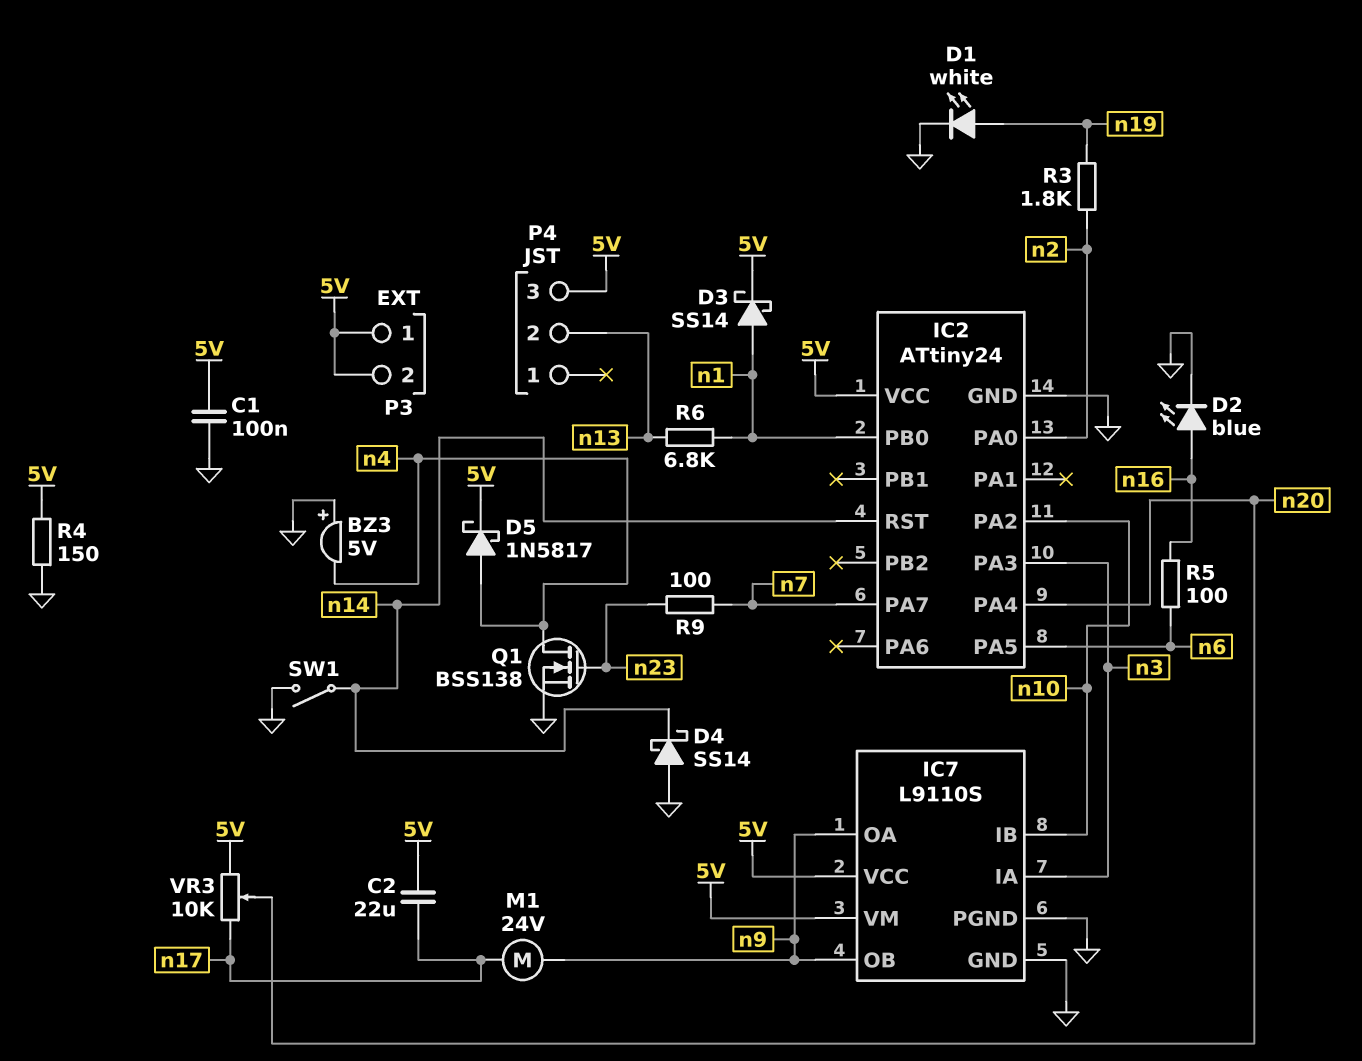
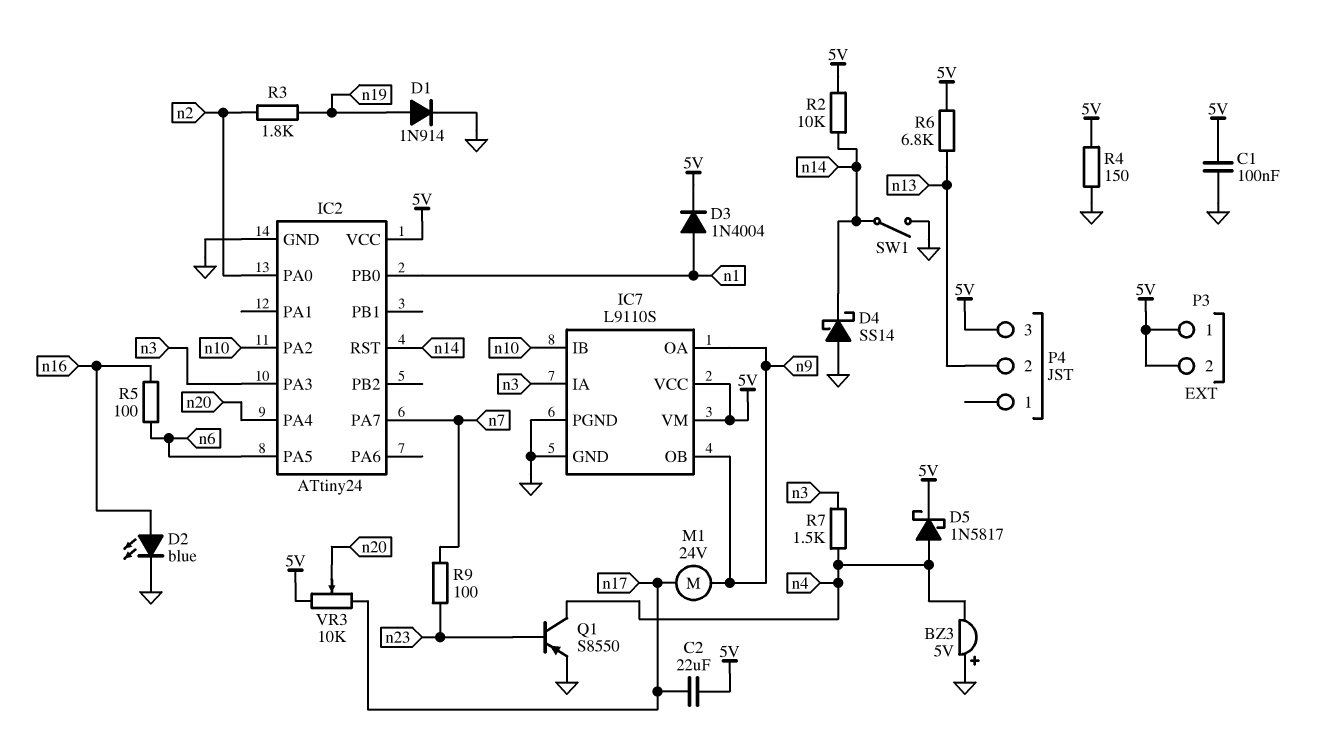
D1: LED white (A n19, K GND) -> diode 1N914 (A n19, K GND)
D3: schottky SS14 (A n1, K 5V) -> diode 1N4004 (A n1, K 5V)
Q1: NMOS BSS138 (G n23, D n4, S GND) -> PNP S8550 (B n23, C n4, E GND)
R2: none -> 10k (5V, n14)
R6: 6.8k (n1, n13) -> 6.8k (5V, n13)
R7: none -> 1.5k (n3, n4)

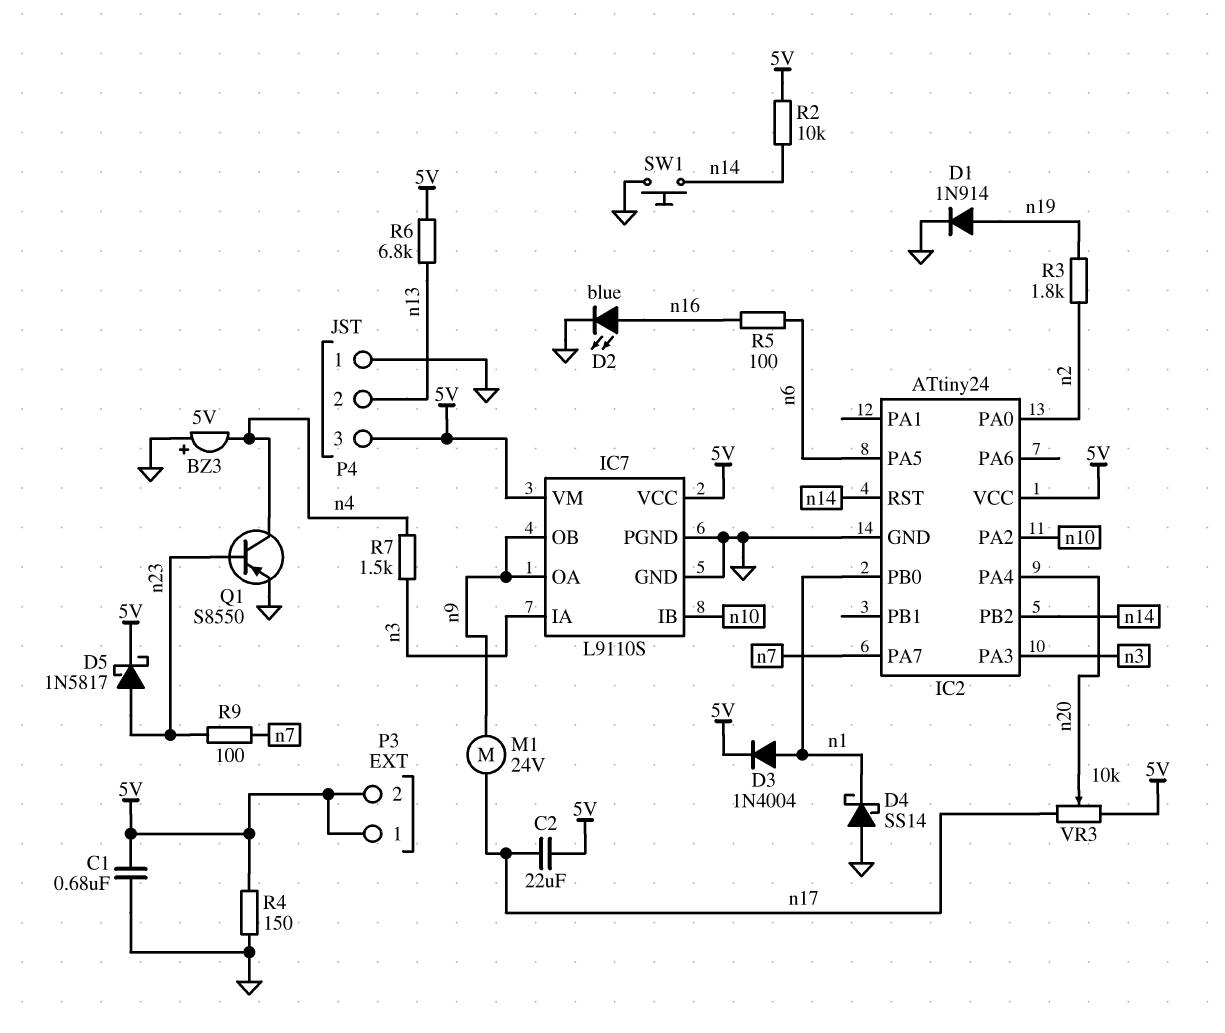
C1: 100nF (5V, GND) -> 680nF (5V, GND)
D4: schottky SS14 (A GND, K n14) -> schottky SS14 (A GND, K n1)
D5: schottky 1N5817 (A n4, K 5V) -> schottky 1N5817 (A n23, K 5V)
IC2 pin PB2: none -> n14
P4 pin 1: none -> GND
SW1: switch (GND, n14) -> button (GND, n14)

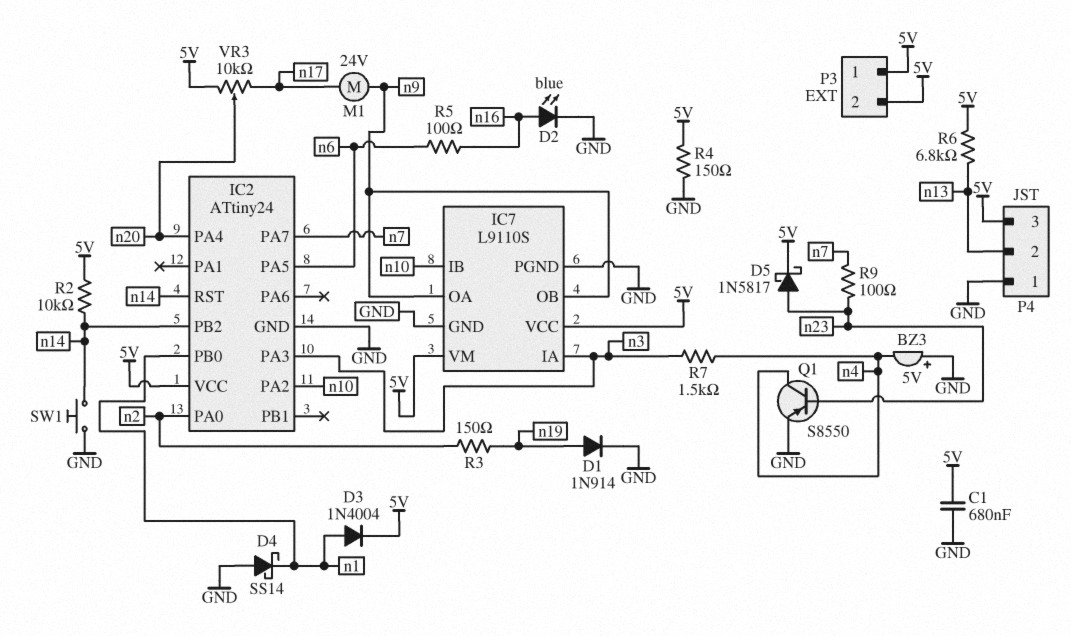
C2: 22uF (5V, n17) -> none
R3: 1.8k (n2, n19) -> 150 (n2, n19)

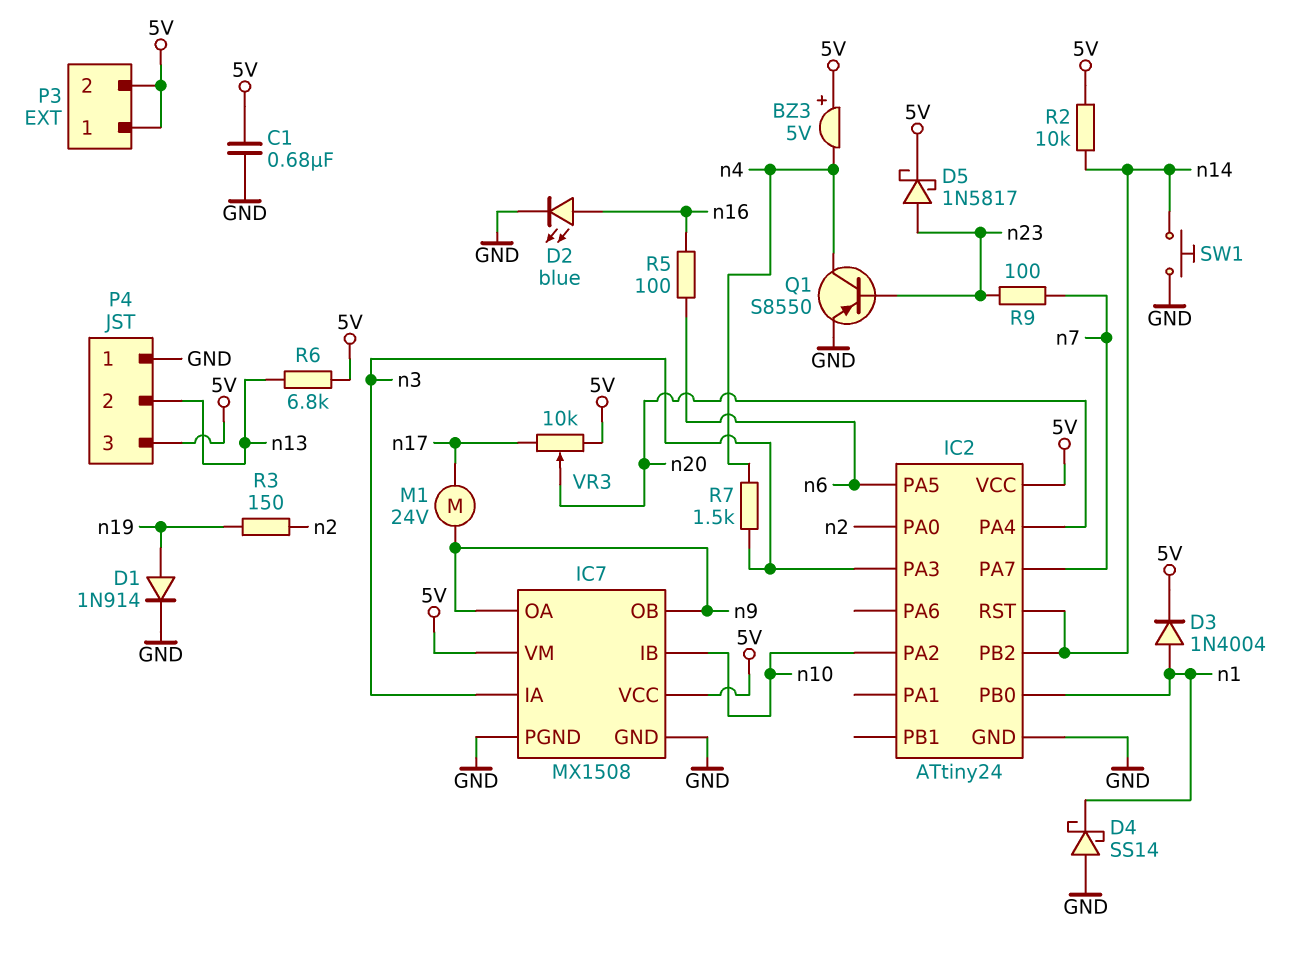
BZ3: buzzer 5V (plus GND, minus n4) -> buzzer 5V (plus 5V, minus n4)
IC7: L9110S -> MX1508
R4: 150 (5V, GND) -> none

